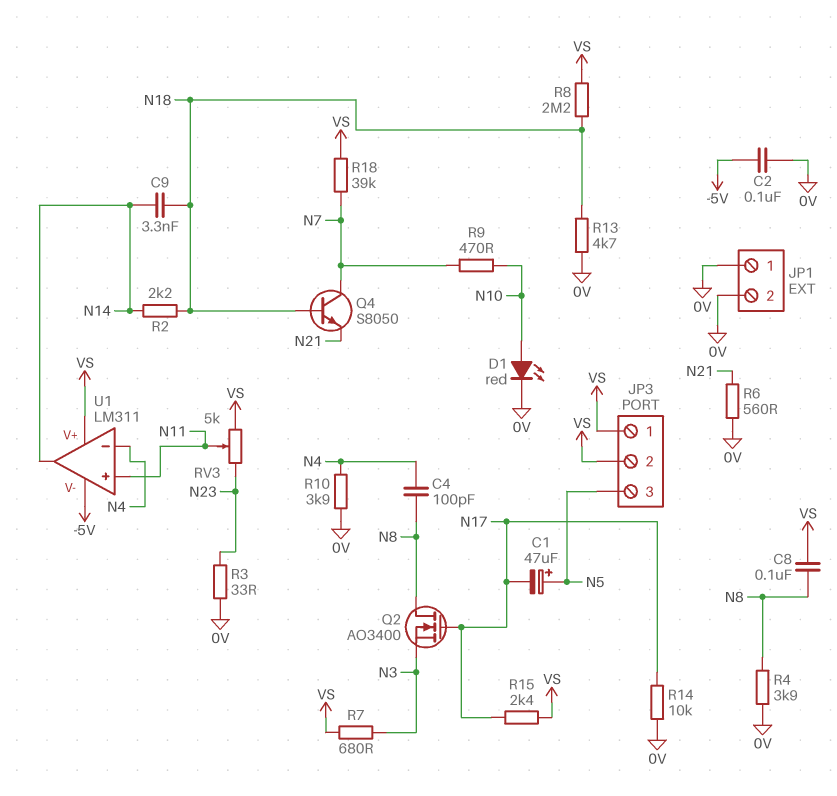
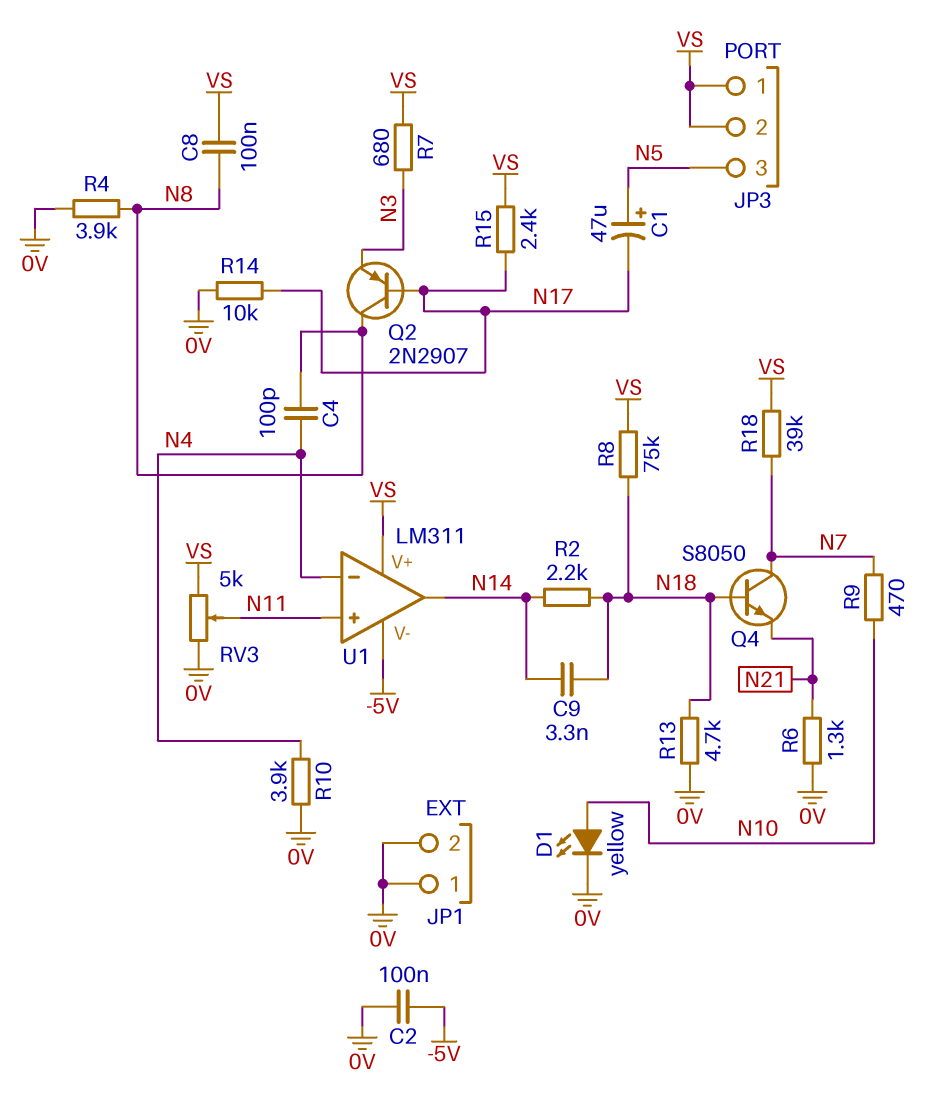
D1: LED red (A N10, K 0V) -> LED yellow (A N10, K 0V)
Q2: NMOS AO3400 (G N17, D N8, S N3) -> PNP 2N2907 (B N17, C N8, E N3)
R3: 33 (0V, N23) -> none
R6: 560 (0V, N21) -> 1.3k (0V, N21)
R8: 2.2M (N18, VS) -> 75k (N18, VS)
RV3: 5k (N23, VS, wiper N11) -> 5k (0V, VS, wiper N11)

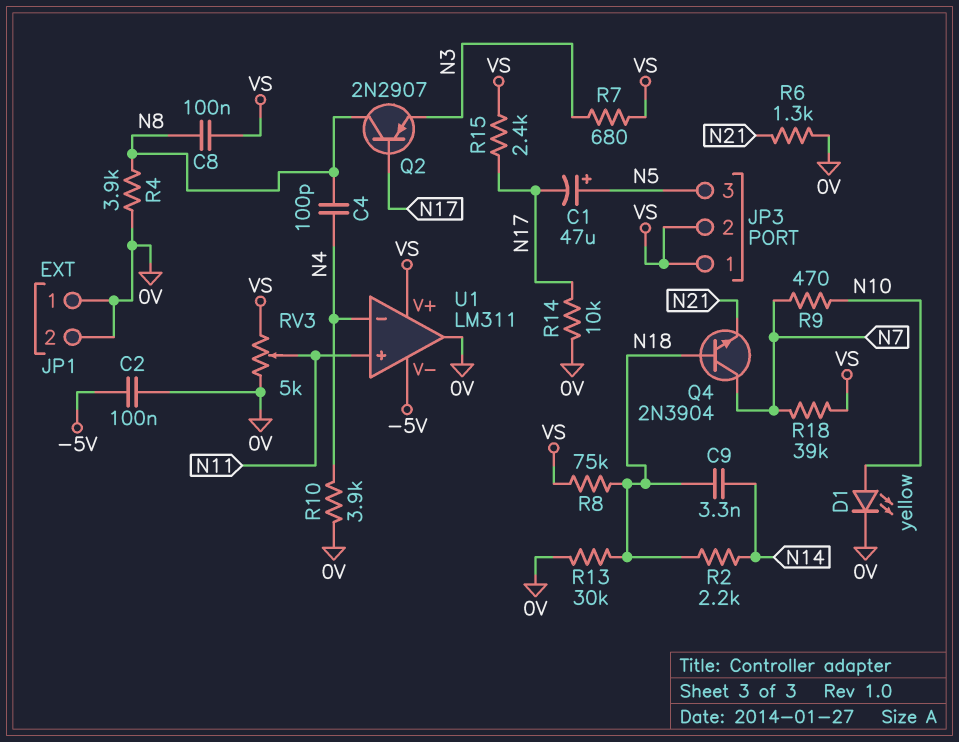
Q4: NPN S8050 (B N18, C N7, E N21) -> NPN 2N3904 (B N18, C N7, E N21)
R13: 4.7k (0V, N18) -> 30k (0V, N18)
U1 pin out: N14 -> 0V

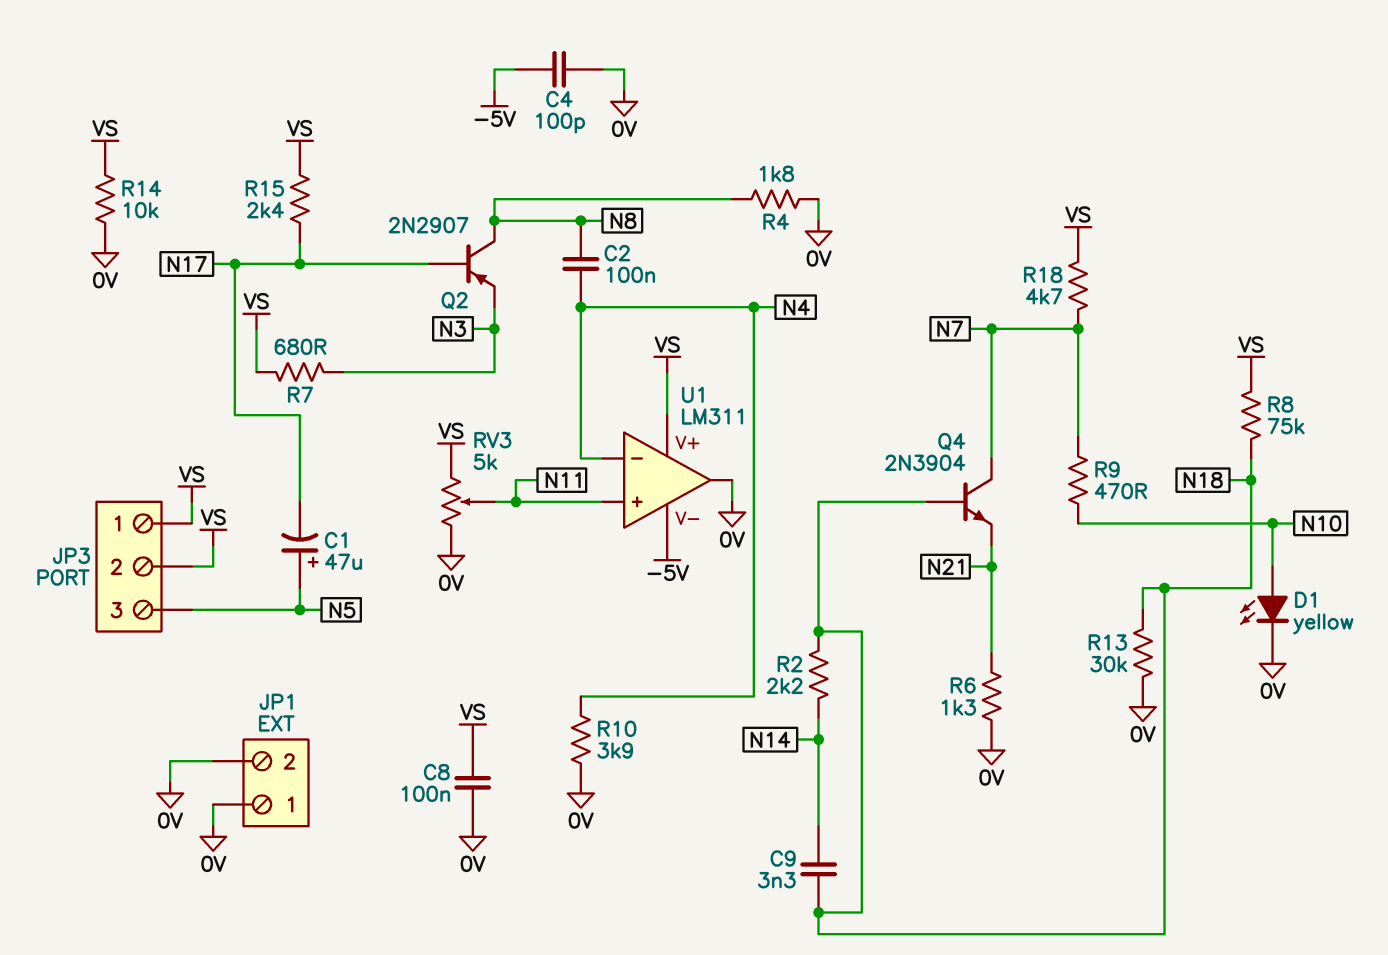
C2: 100nF (-5V, 0V) -> 100nF (N4, N8)
C4: 100pF (N4, N8) -> 100pF (-5V, 0V)
C8: 100nF (N8, VS) -> 100nF (0V, VS)
R4: 3.9k (0V, N8) -> 1.8k (0V, N8)
R14: 10k (0V, N17) -> 10k (0V, VS)
R18: 39k (N7, VS) -> 4.7k (N7, VS)

